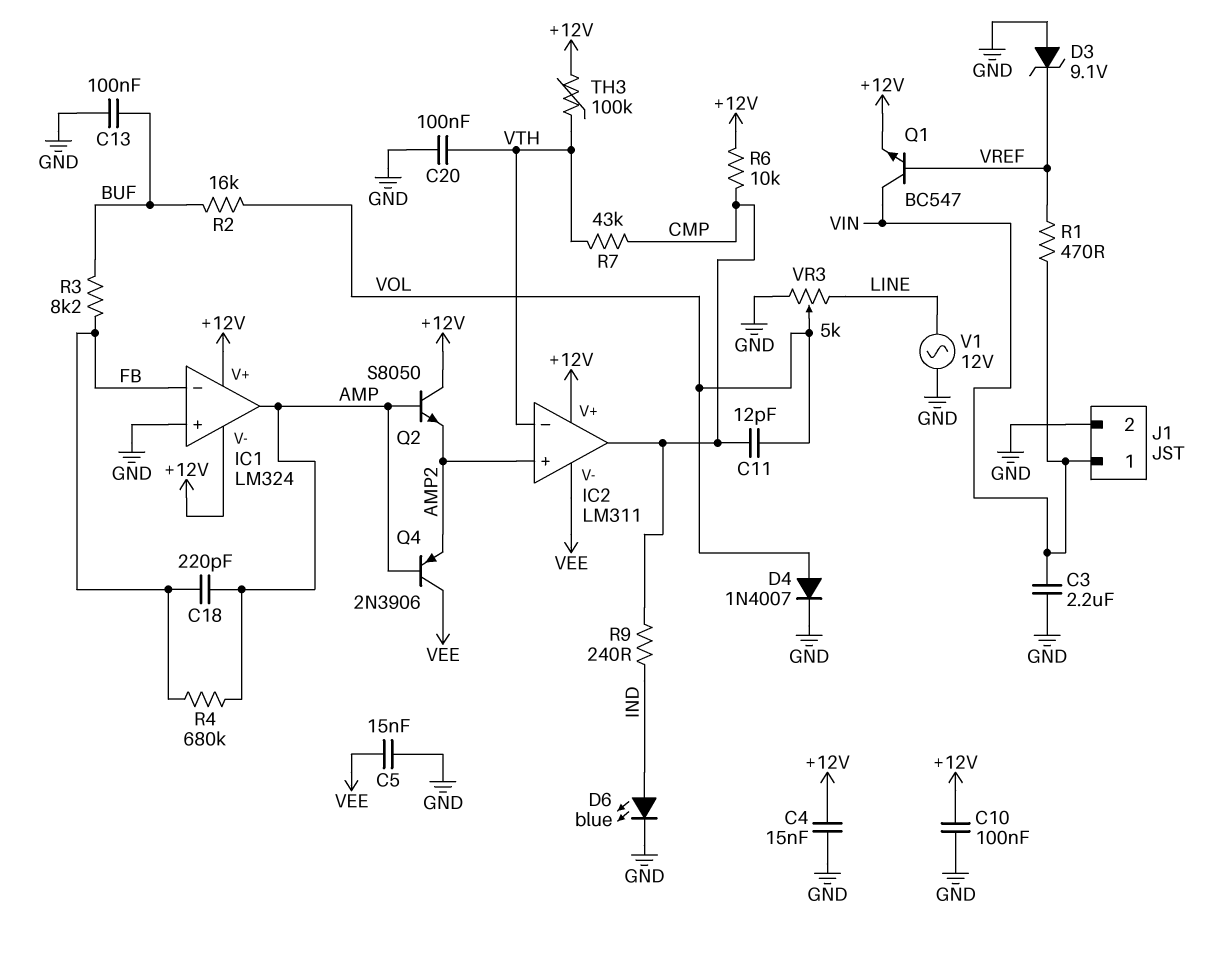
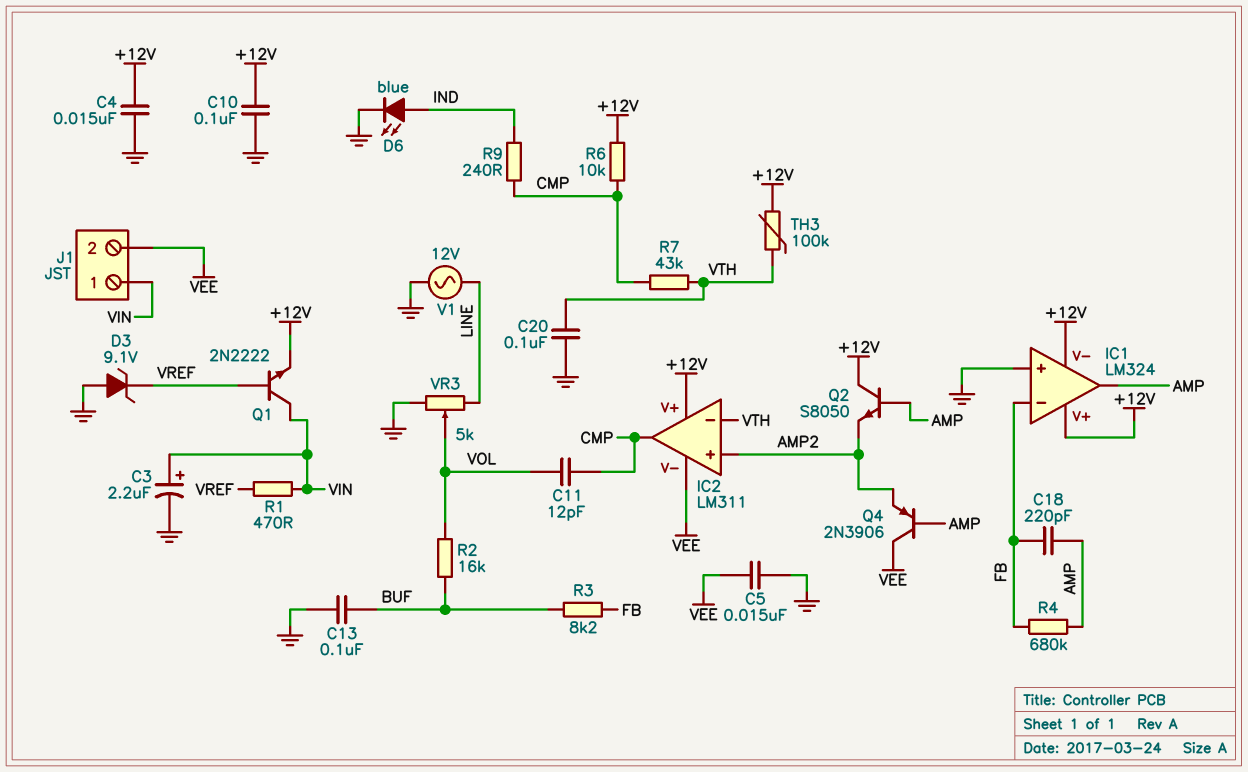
C3: 2.2uF (GND, VIN) -> 2.2uF (plus VIN, minus GND)
D4: diode 1N4007 (A VOL, K GND) -> none
J1 pin 2: GND -> VEE
Q1: NPN BC547 (B VREF, C VIN, E +12V) -> NPN 2N2222 (B VREF, C VIN, E +12V)

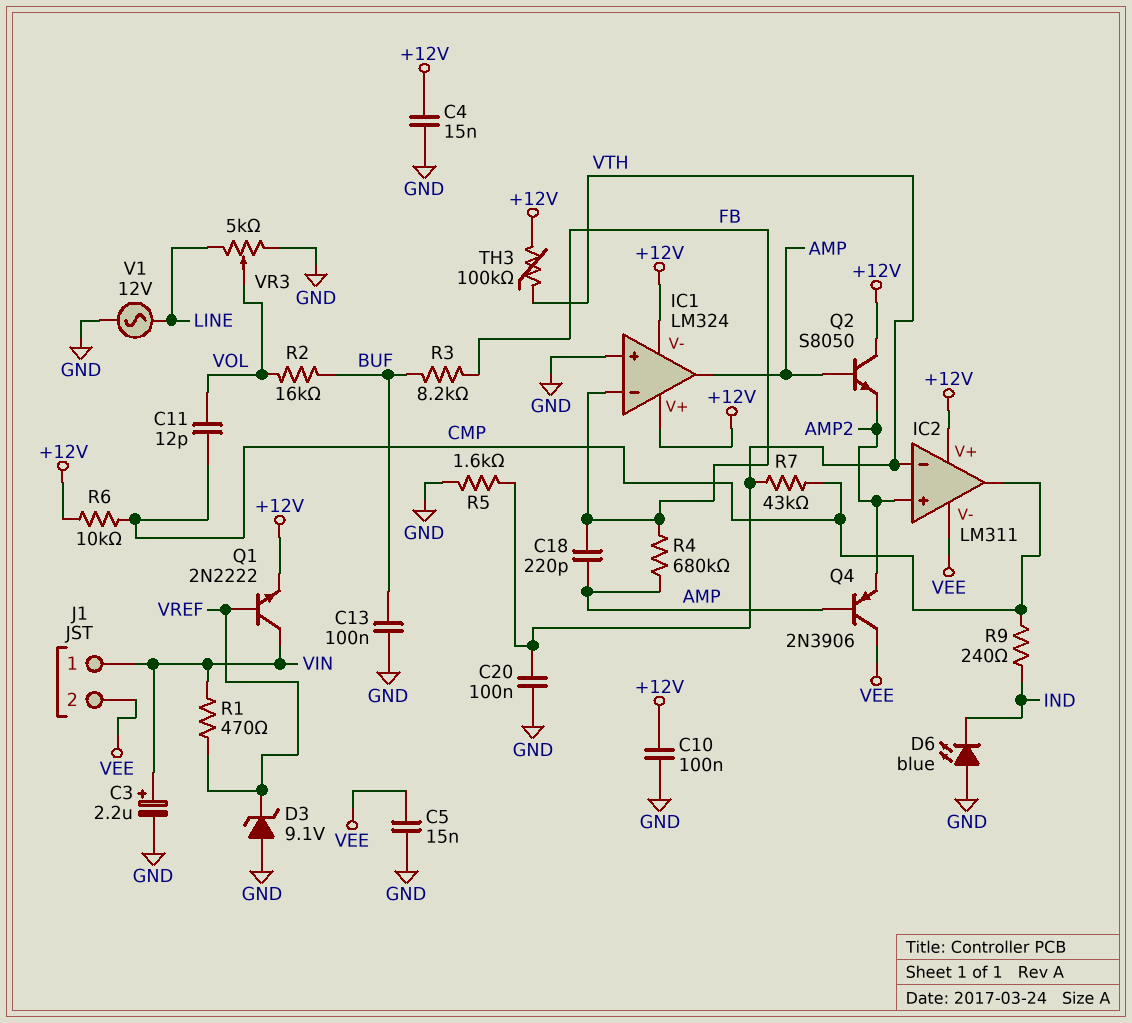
D6: LED blue (A IND, K GND) -> LED blue (A GND, K IND)
R5: none -> 1.6k (GND, VTH)

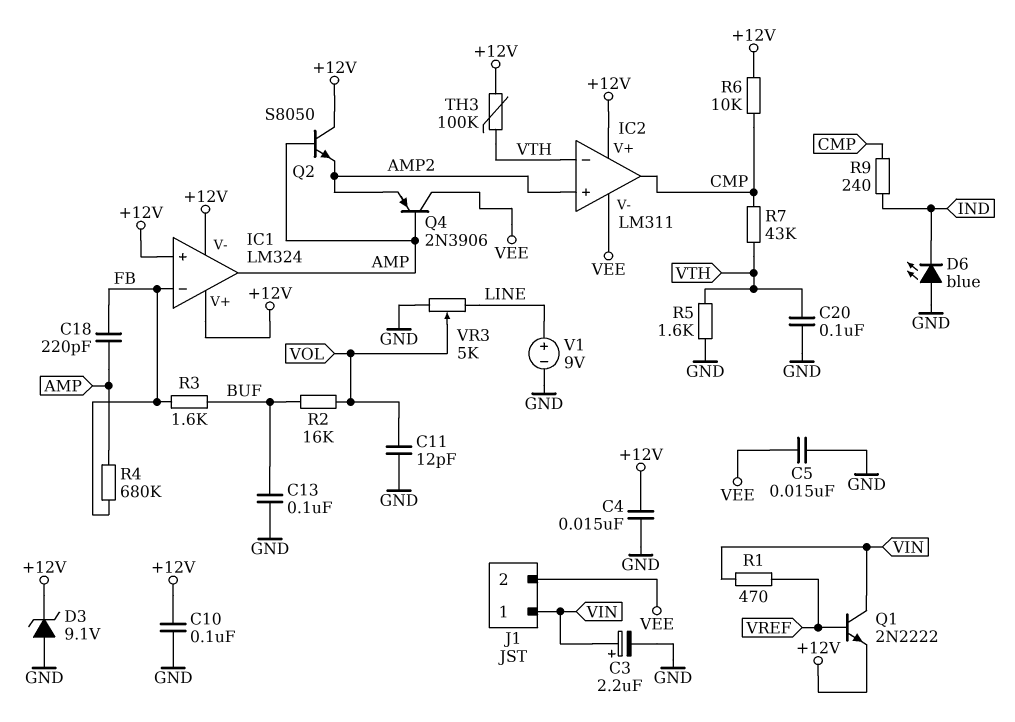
C11: 12pF (CMP, VOL) -> 12pF (GND, VOL)
D3: zener 9.1V (A GND, K VREF) -> zener 9.1V (A GND, K +12V)
IC1 pin in+: GND -> +12V
R3: 8.2k (BUF, FB) -> 1.6k (BUF, FB)
V1: AC 12V (GND, LINE) -> 9V (plus LINE, minus GND)

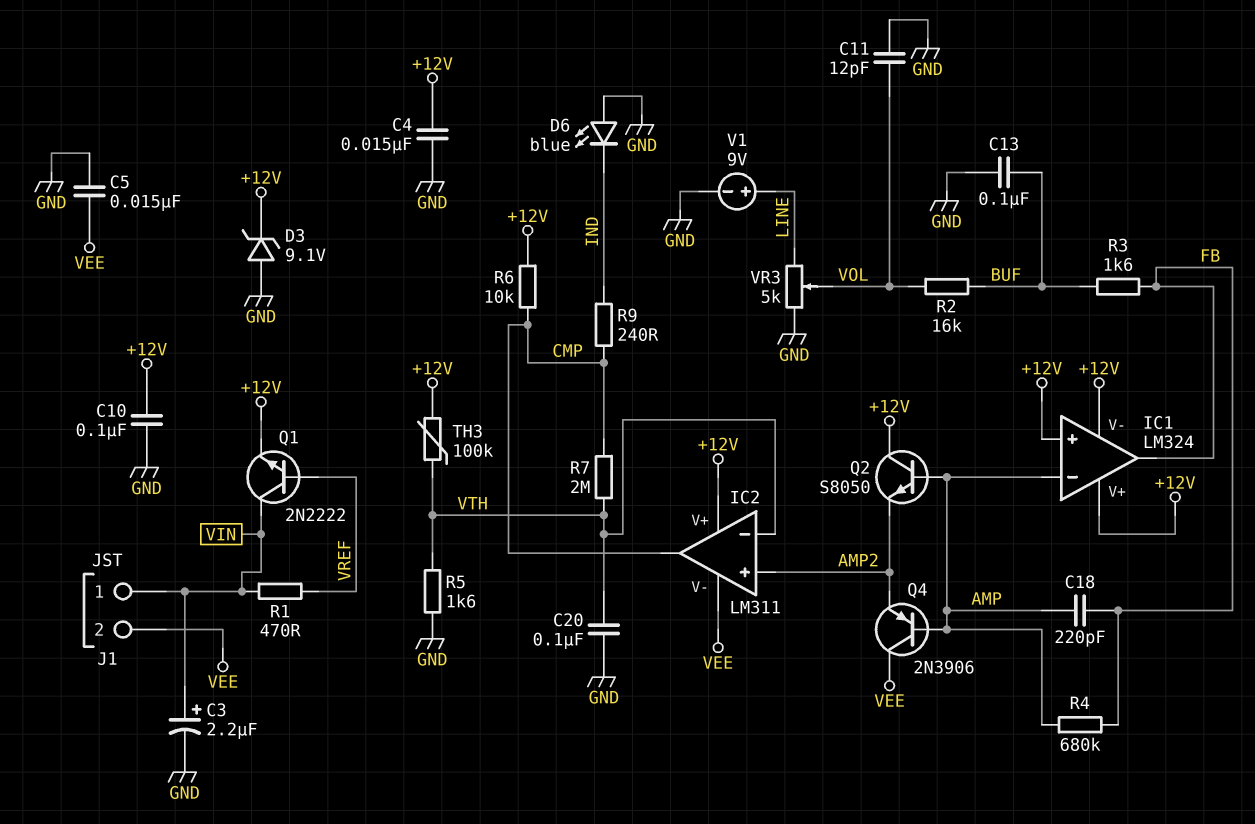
IC1 pin in-: FB -> AMP
IC1 pin out: AMP -> FB
R7: 43k (CMP, VTH) -> 2M (CMP, VTH)

